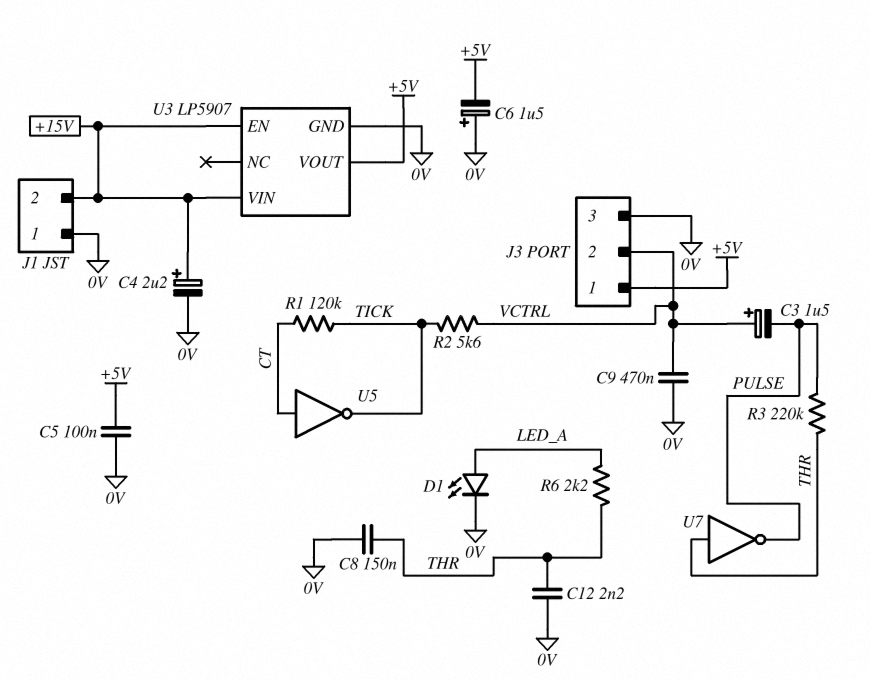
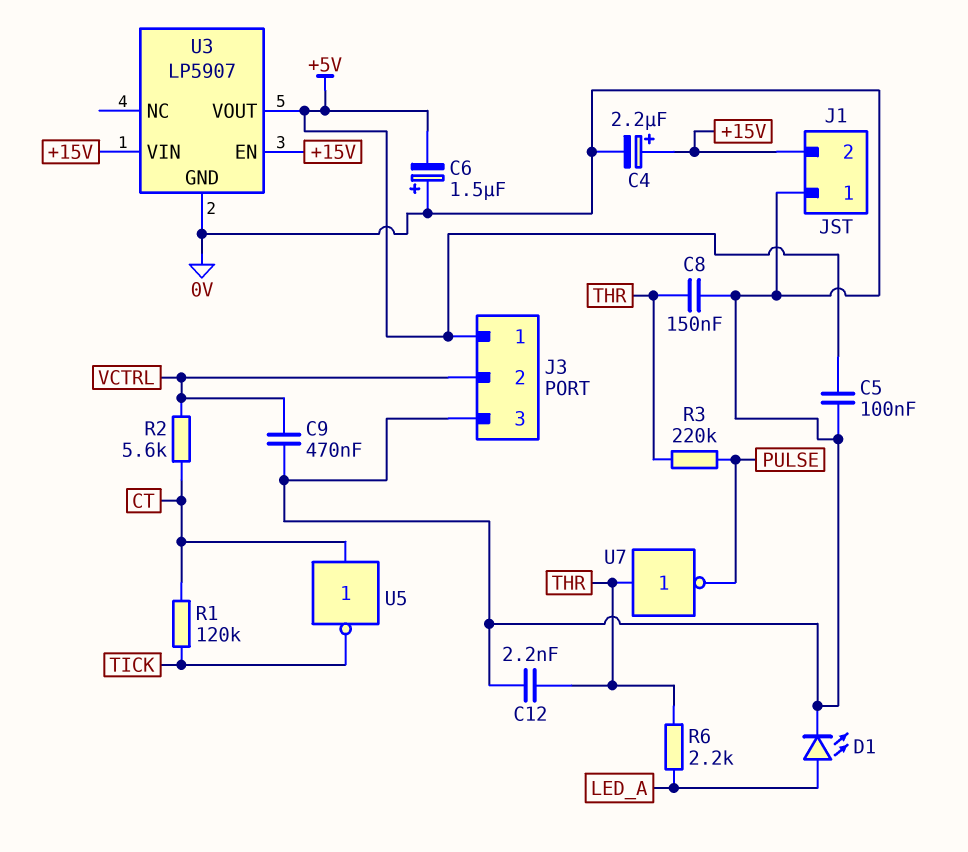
C3: 1.5uF (plus VCTRL, minus PULSE) -> none
R2: 5.6k (TICK, VCTRL) -> 5.6k (CT, VCTRL)

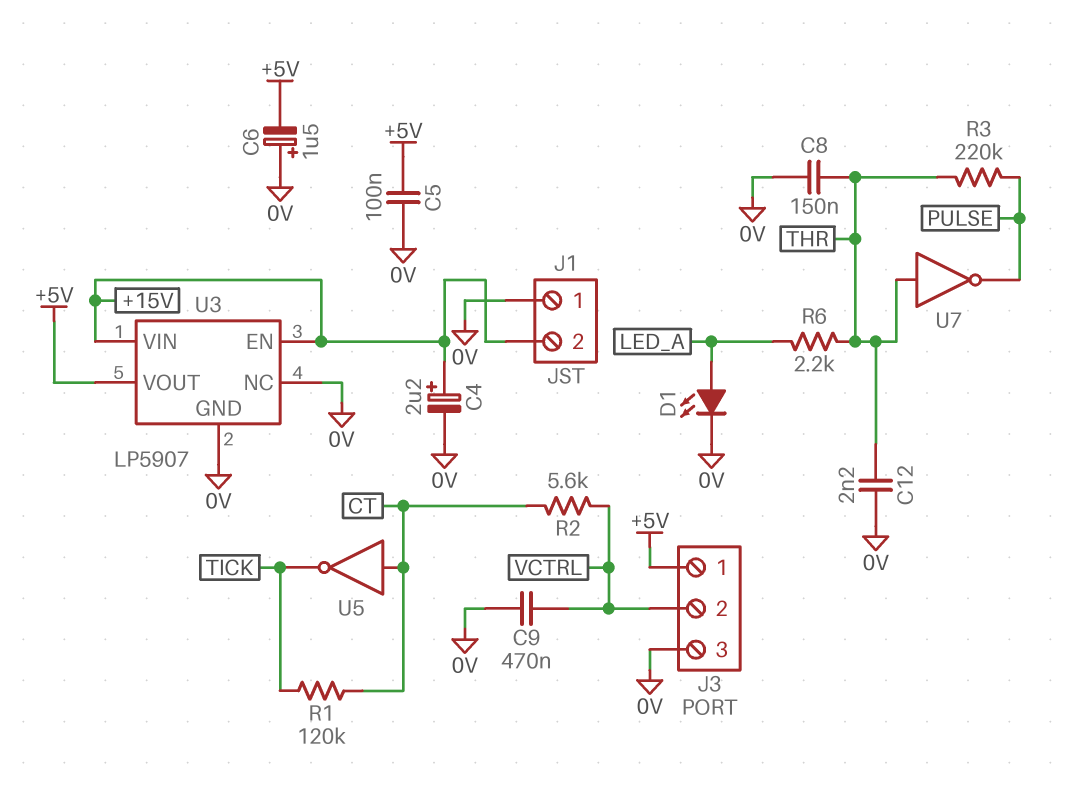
U3 pin NC: none -> 0V

